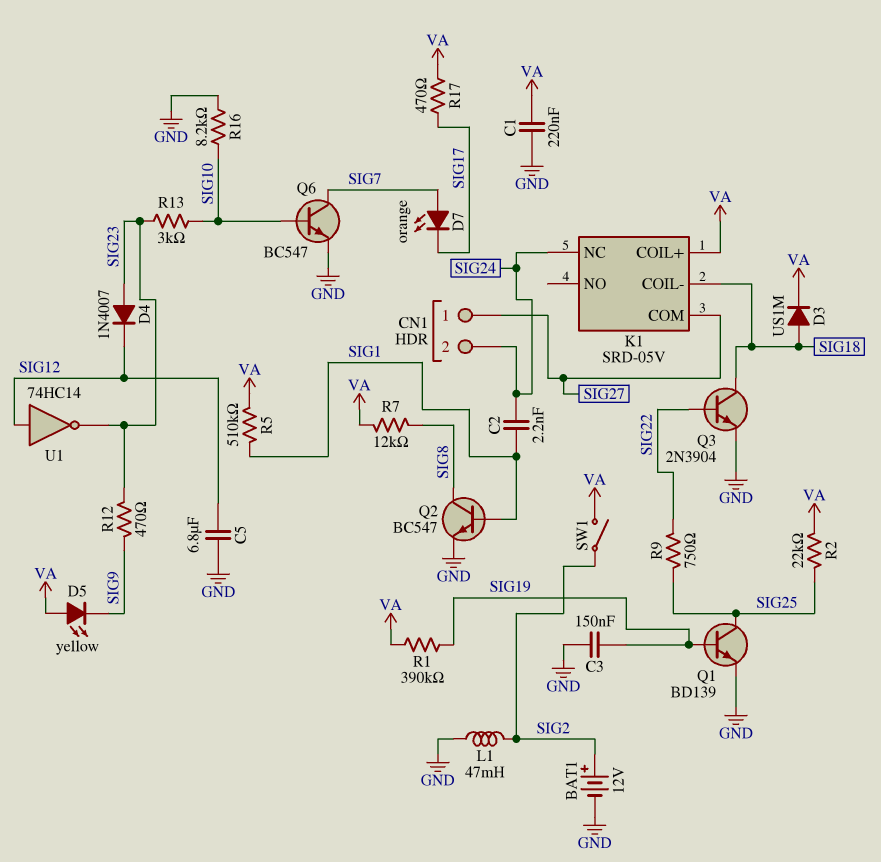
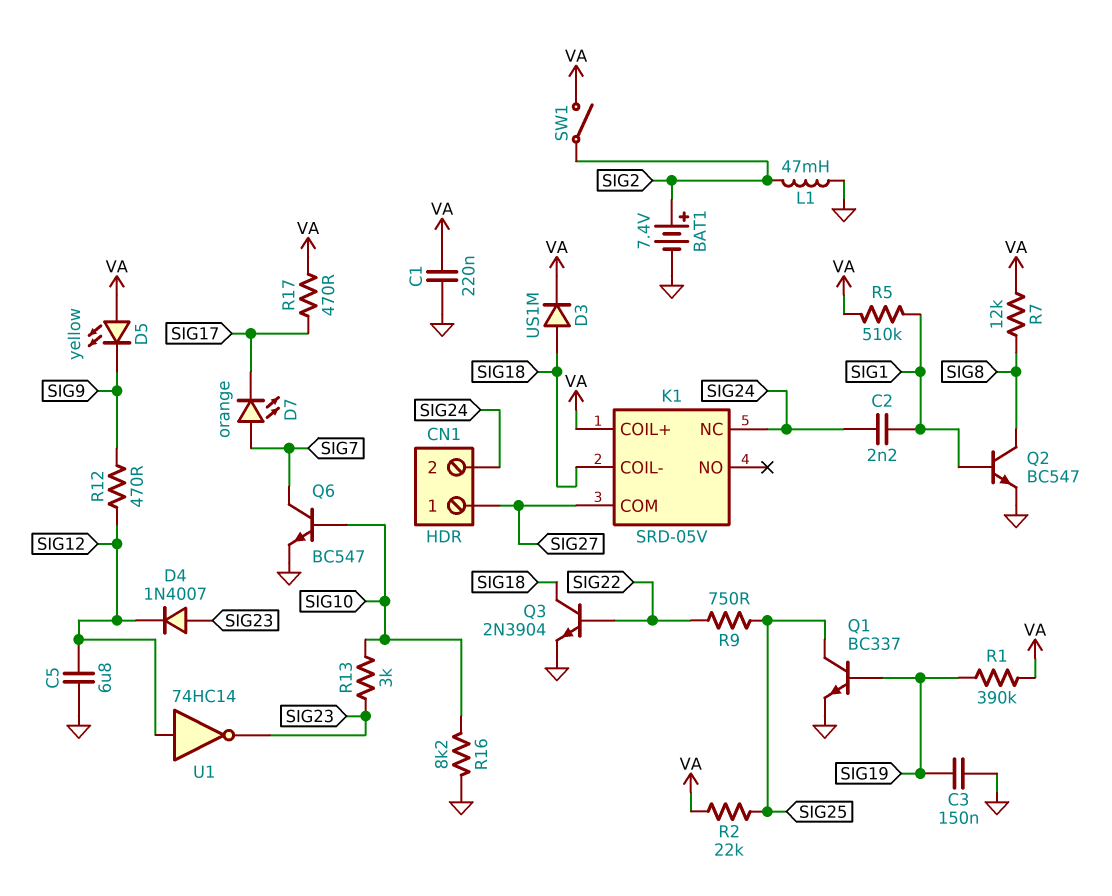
BAT1: 12V (plus SIG2, minus GND) -> 7.4V (plus SIG2, minus GND)
Q1: NPN BD139 (B SIG19, C SIG25, E GND) -> NPN BC337 (B SIG19, C SIG25, E GND)
R12: 470 (SIG9, SIG23) -> 470 (SIG9, SIG12)

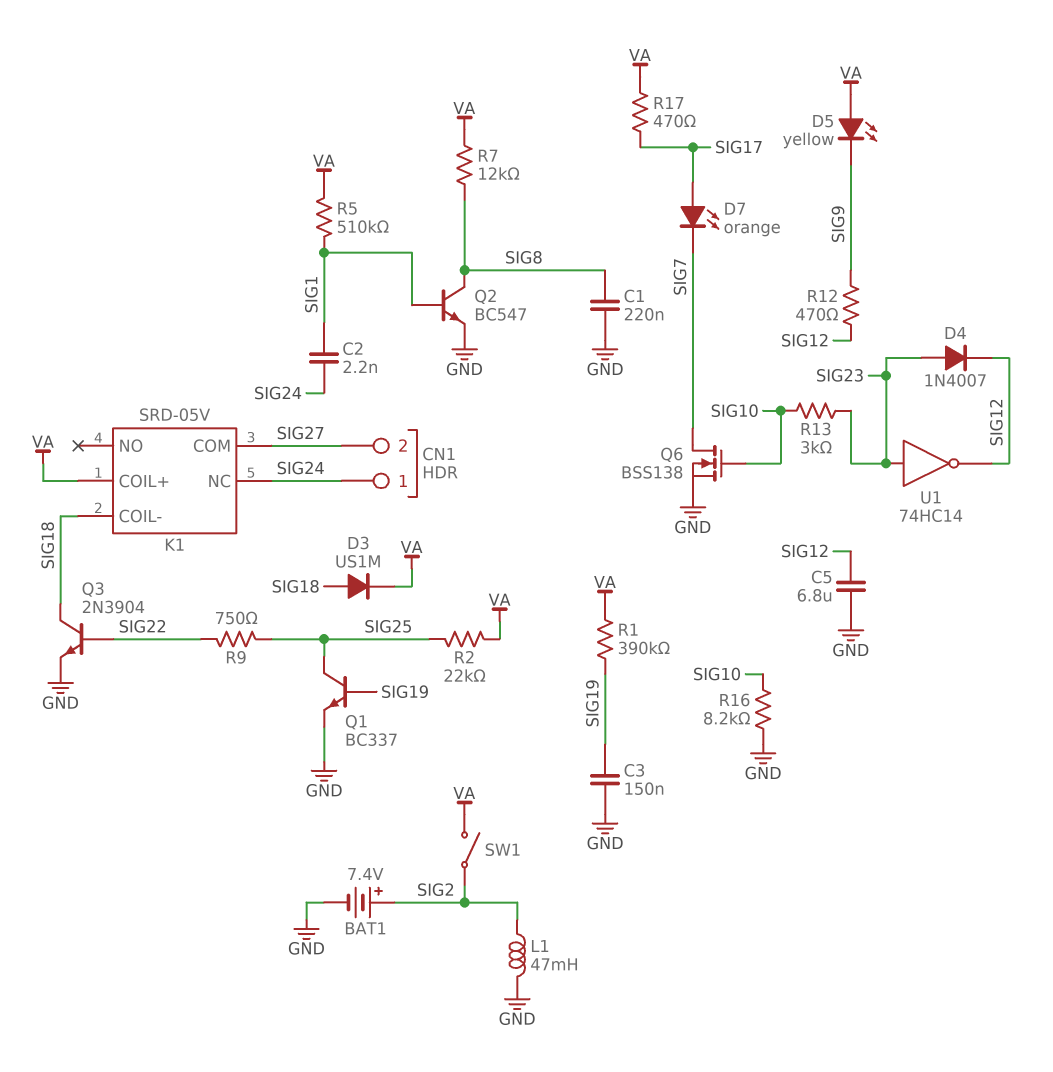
C1: 220nF (GND, VA) -> 220nF (GND, SIG8)
CN1 pin 1: SIG27 -> SIG24
CN1 pin 2: SIG24 -> SIG27
D7: LED orange (A SIG7, K SIG17) -> LED orange (A SIG17, K SIG7)
Q6: NPN BC547 (B SIG10, C SIG7, E GND) -> NMOS BSS138 (G SIG10, D SIG7, S GND)
U1: NOT 74HC14 (in SIG12, out SIG23) -> NOT 74HC14 (in SIG23, out SIG12)

